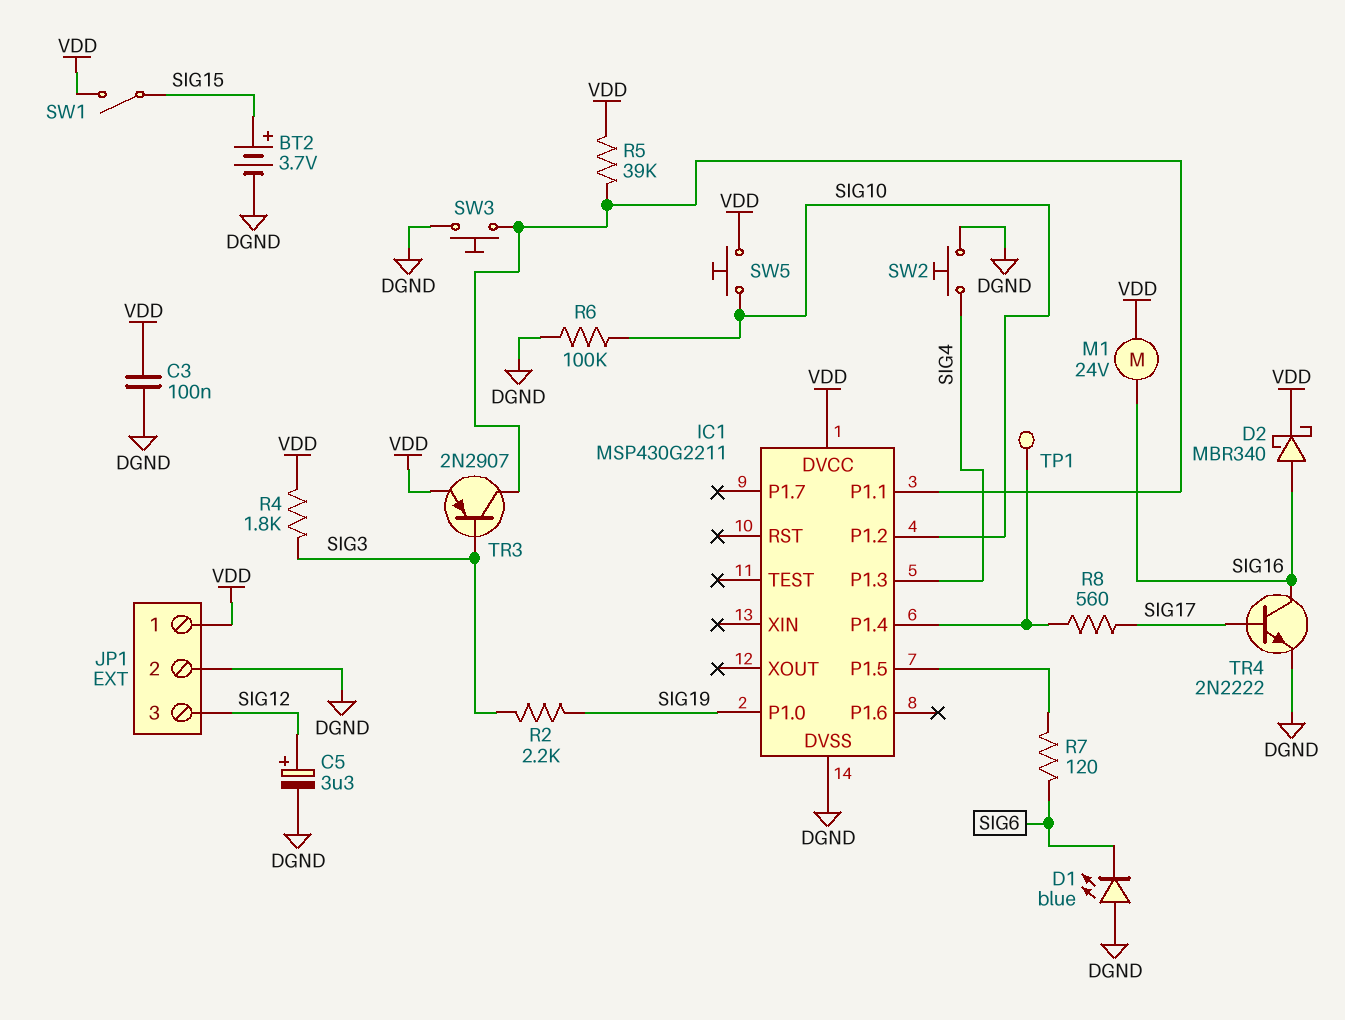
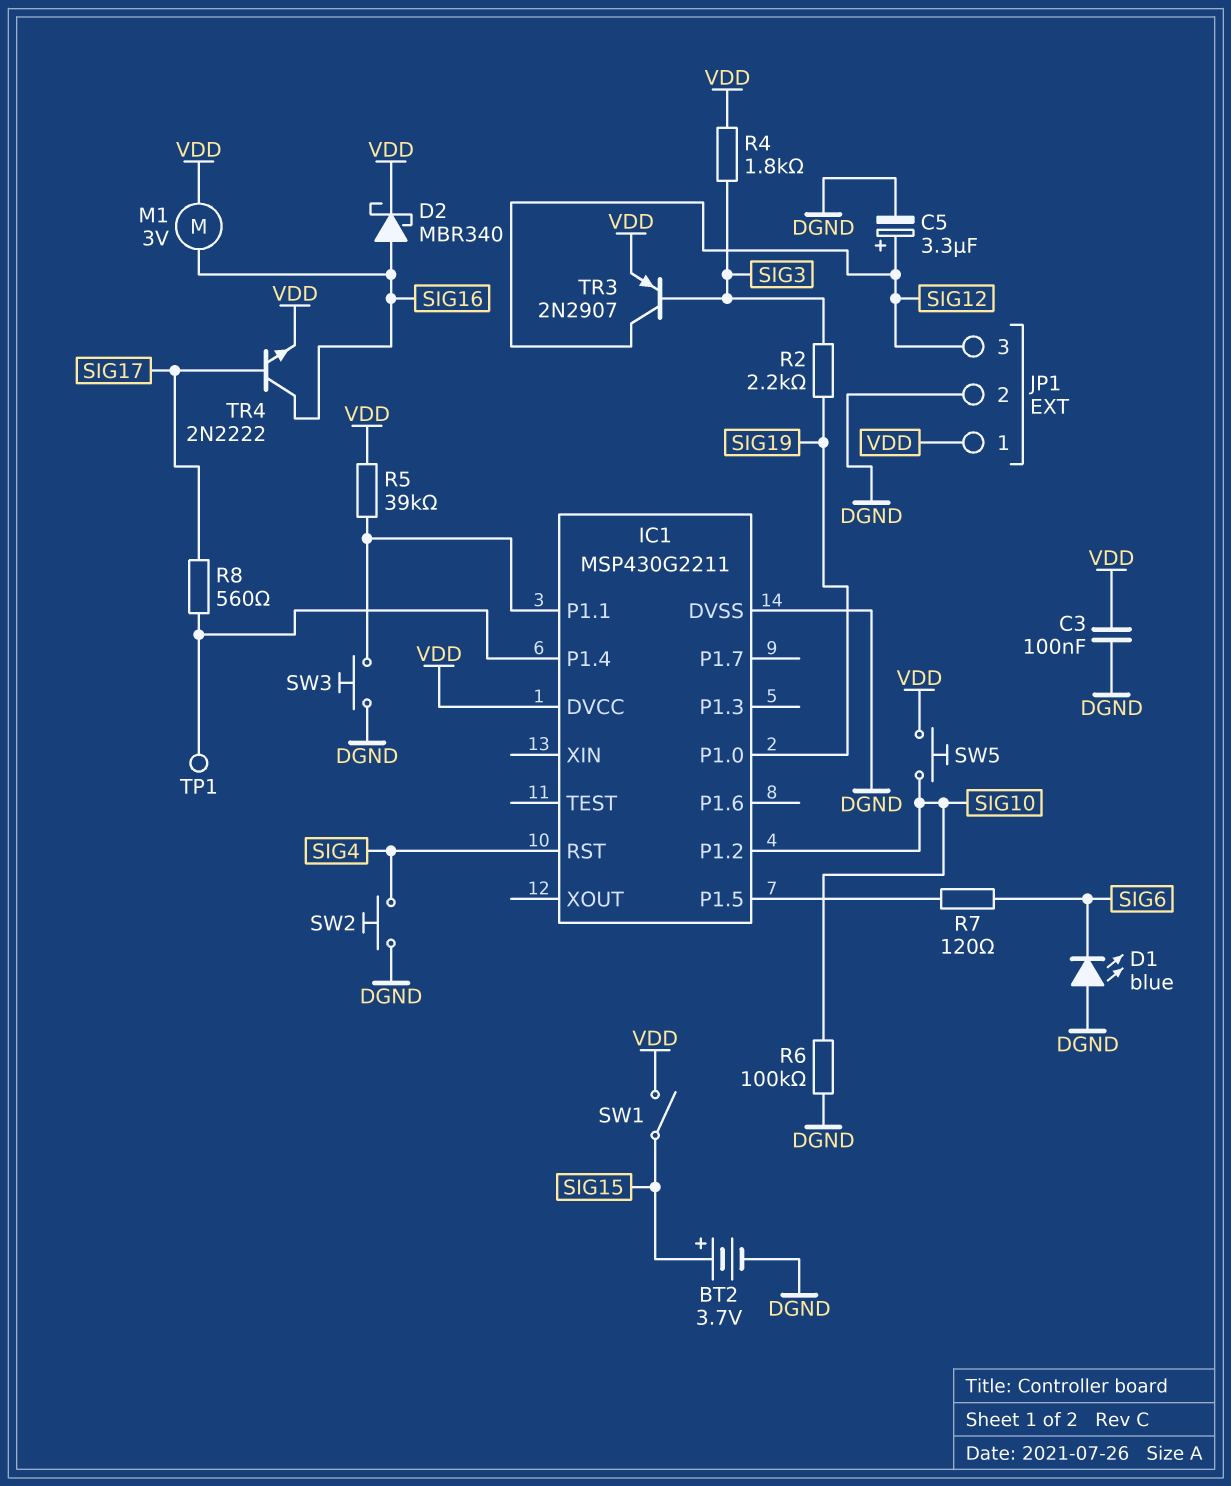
IC1 pin P1.3: SIG4 -> none
IC1 pin RST: none -> SIG4
M1: motor 24V (SIG16, VDD) -> motor 3V (SIG16, VDD)
TR3: PNP 2N2907 (B SIG3, C IC1/P1.1, E VDD) -> PNP 2N2907 (B SIG3, C SIG12, E VDD)
TR4: NPN 2N2222 (B SIG17, C SIG16, E DGND) -> NPN 2N2222 (B SIG17, C SIG16, E VDD)

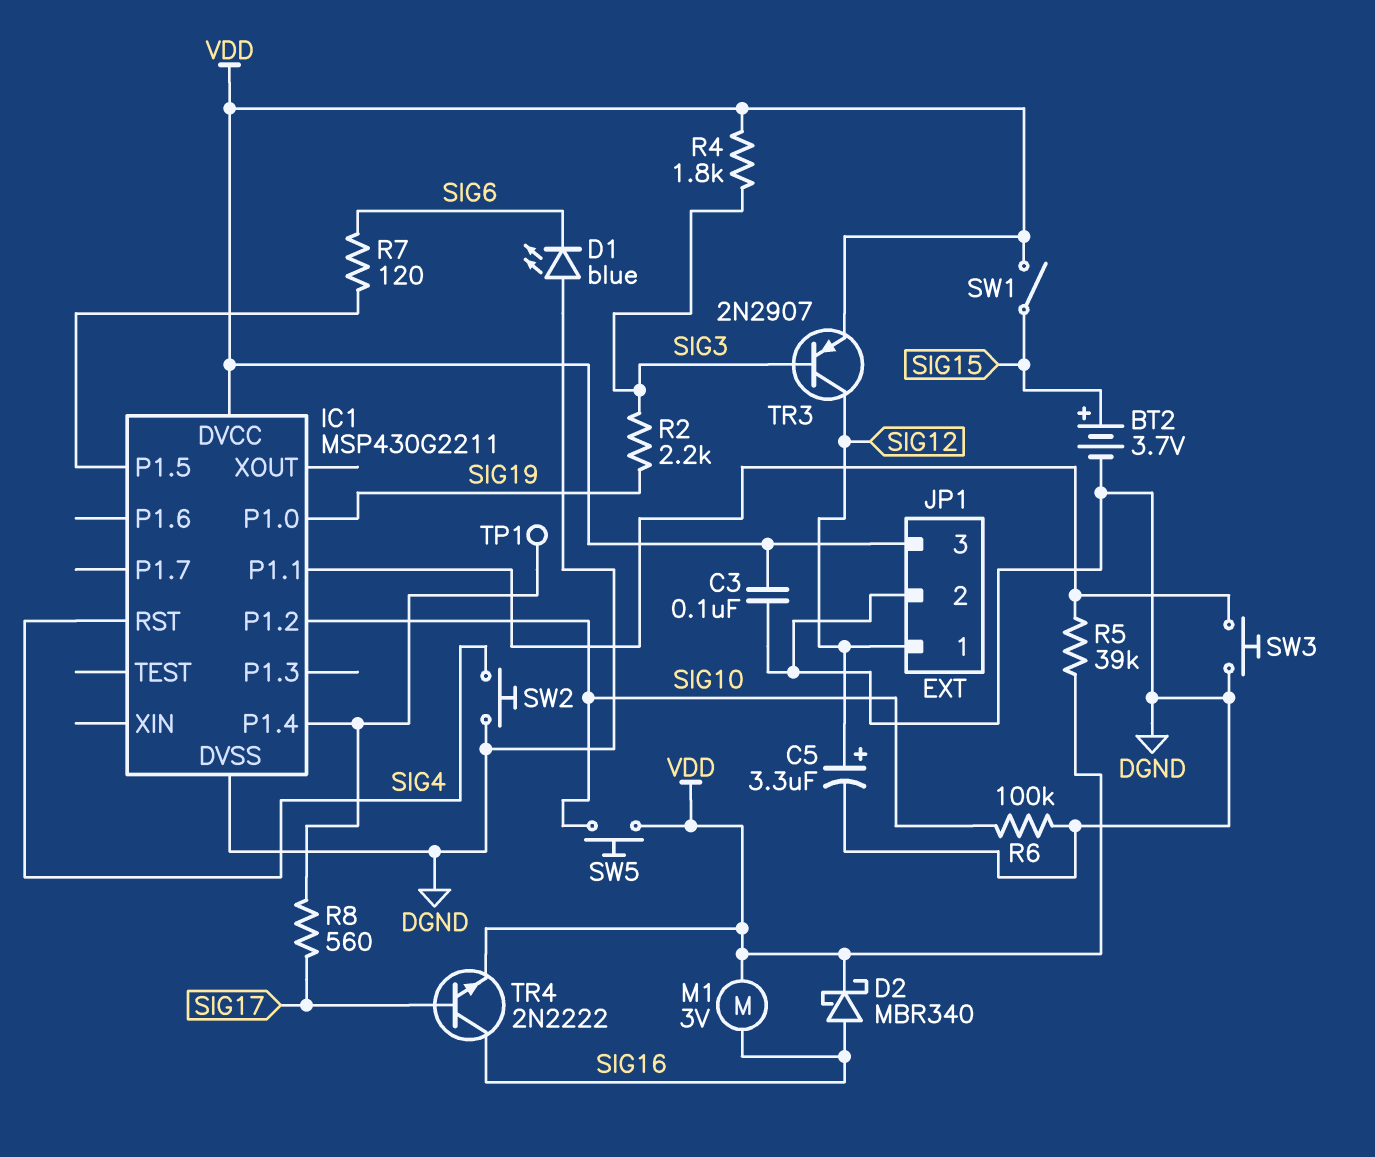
JP1 pin 1: VDD -> SIG12
JP1 pin 3: SIG12 -> VDD

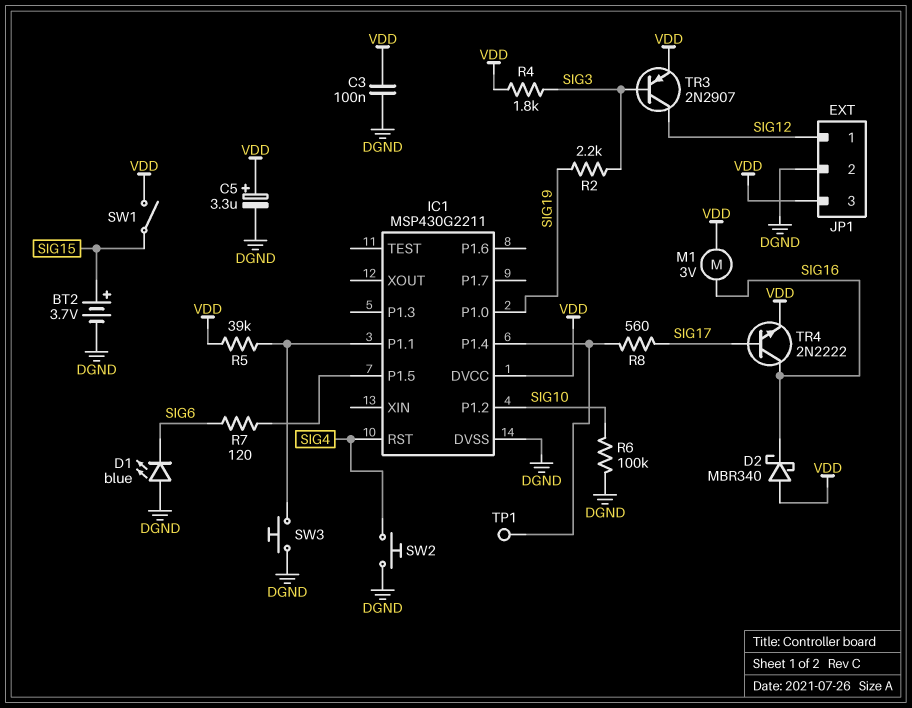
C5: 3.3uF (plus SIG12, minus DGND) -> 3.3uF (plus VDD, minus DGND)
D2: schottky MBR340 (A SIG16, K VDD) -> schottky MBR340 (A VDD, K SIG16)
SW5: button (SIG10, VDD) -> none

